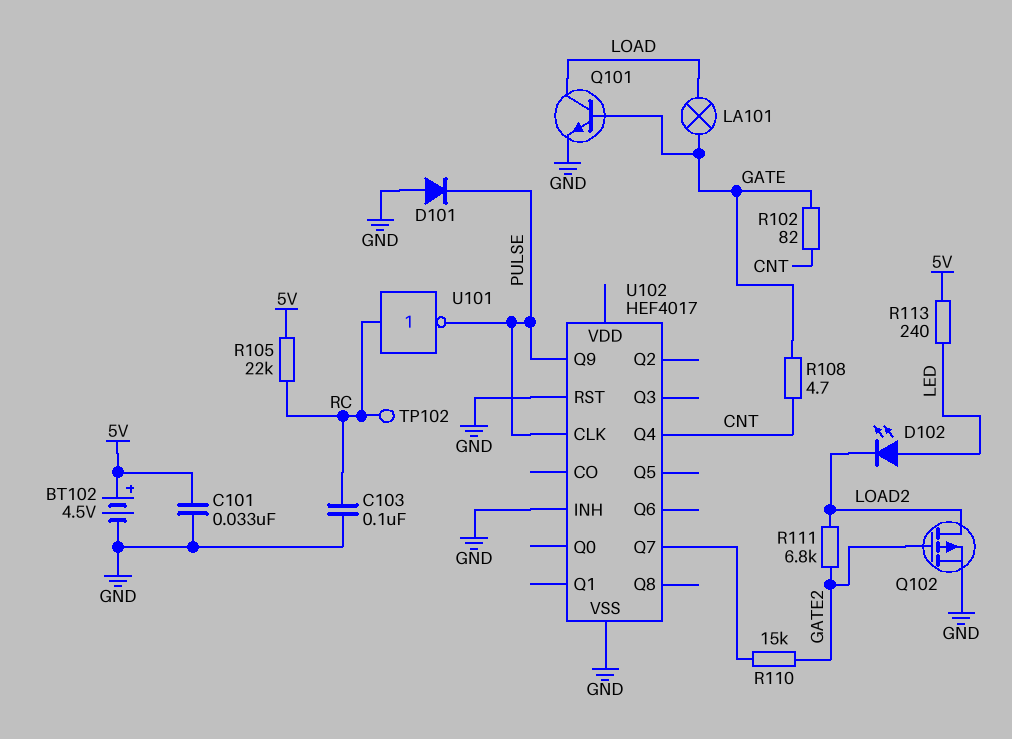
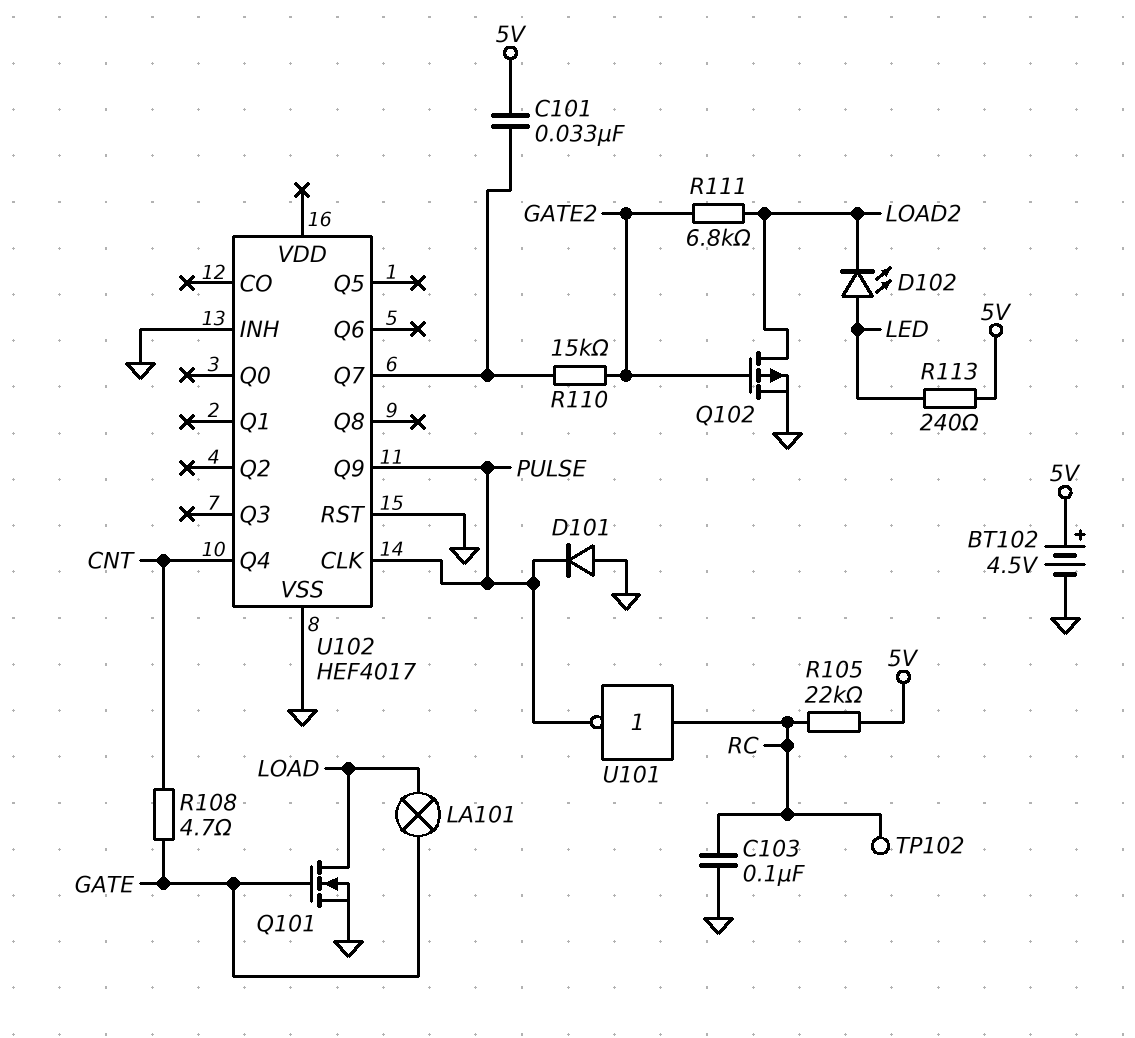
C101: 33nF (5V, GND) -> 33nF (5V, U102/Q7)
Q101: NPN (B GATE, C LOAD, E GND) -> NMOS (G GATE, D LOAD, S GND)
R102: 82 (CNT, GATE) -> none

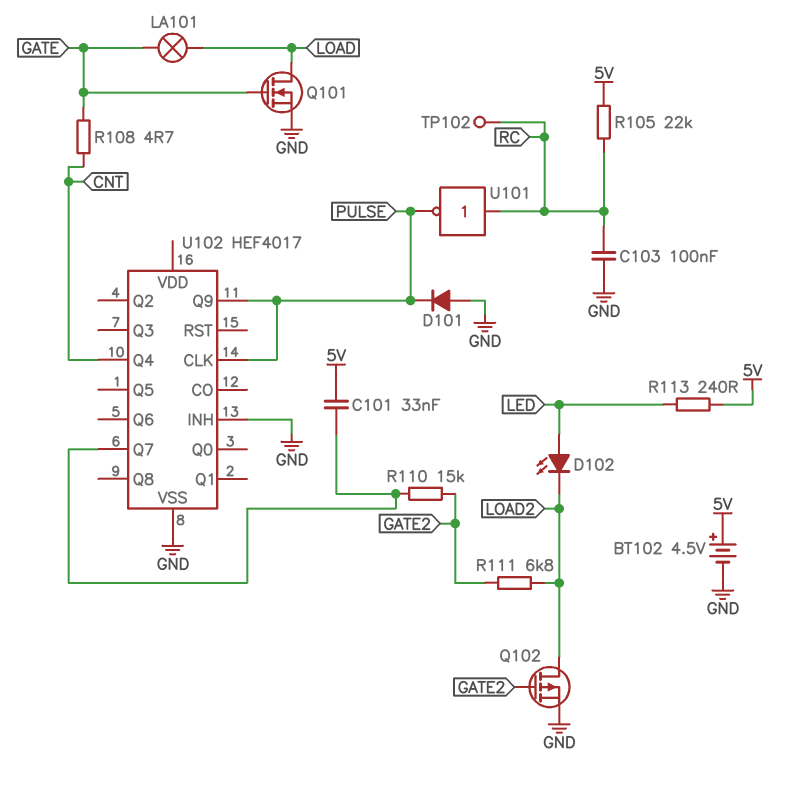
U102 pin RST: GND -> none

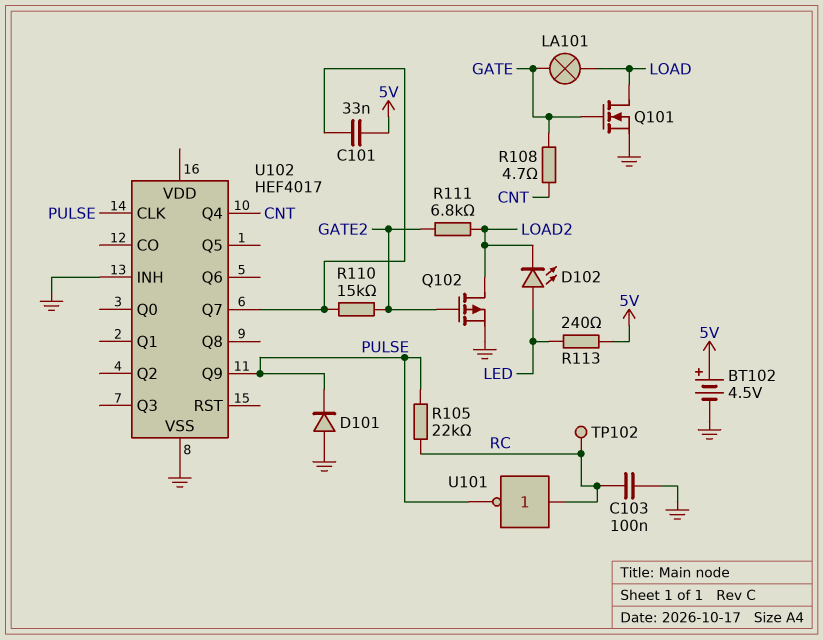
R105: 22k (5V, RC) -> 22k (PULSE, RC)

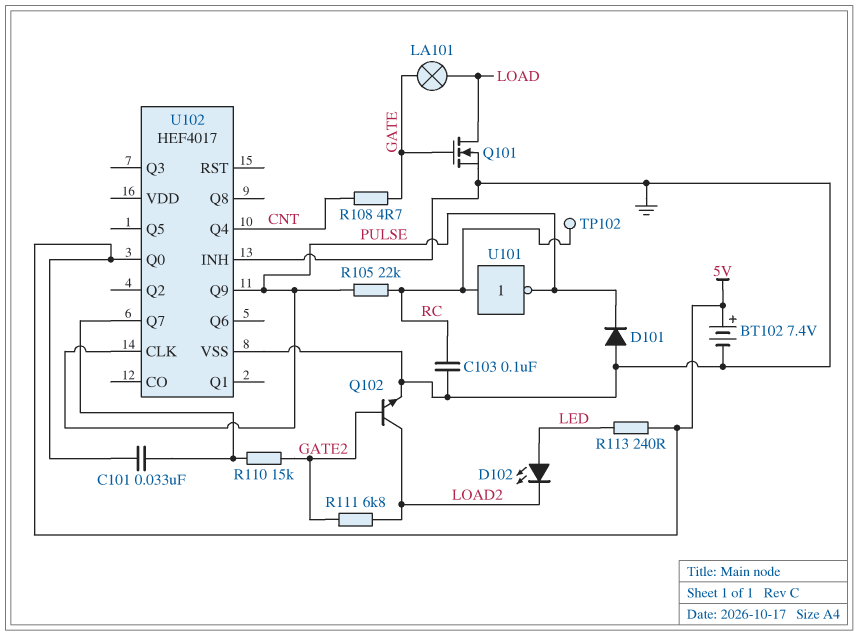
BT102: 4.5V (plus 5V, minus GND) -> 7.4V (plus 5V, minus GND)
Q102: PMOS (G GATE2, D LOAD2, S GND) -> NPN (B GATE2, C LOAD2, E GND)
U102 pin Q0: none -> 5V

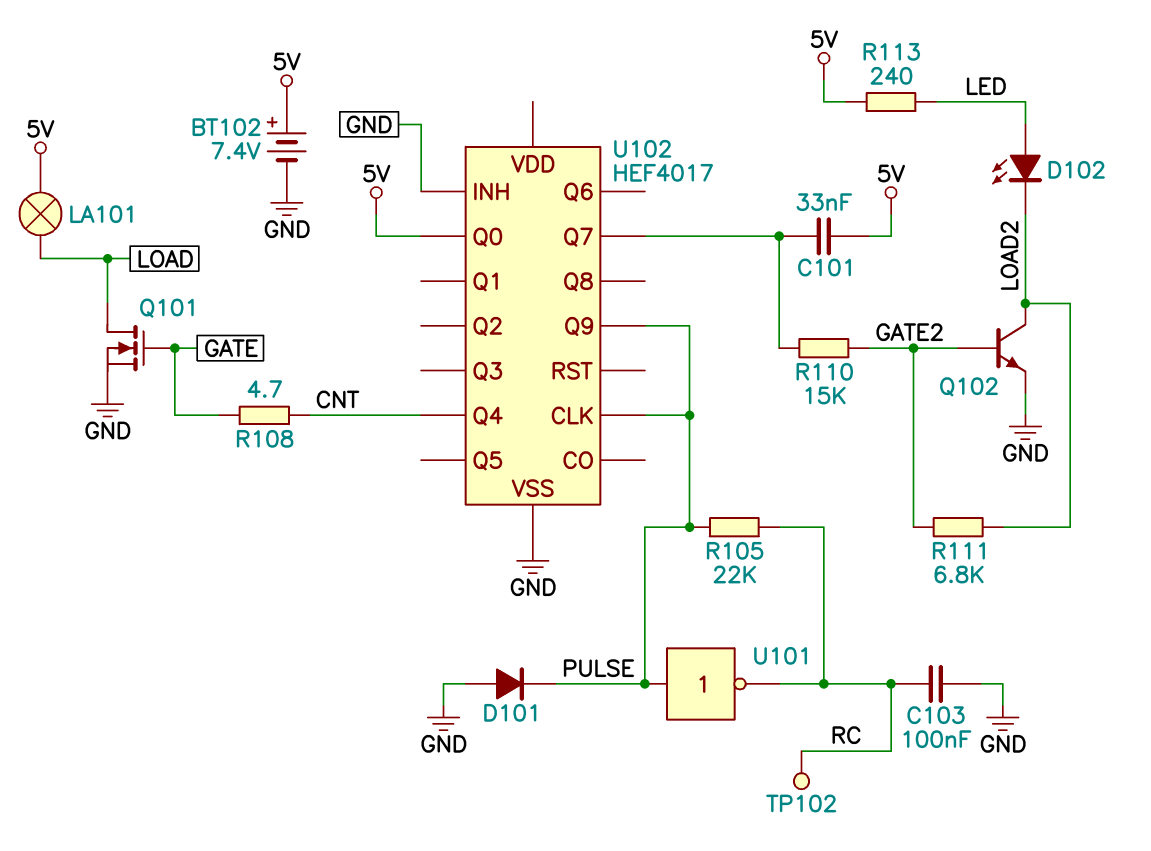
LA101: lamp (GATE, LOAD) -> lamp (5V, LOAD)
U101: NOT (in RC, out PULSE) -> NOT (in PULSE, out RC)

